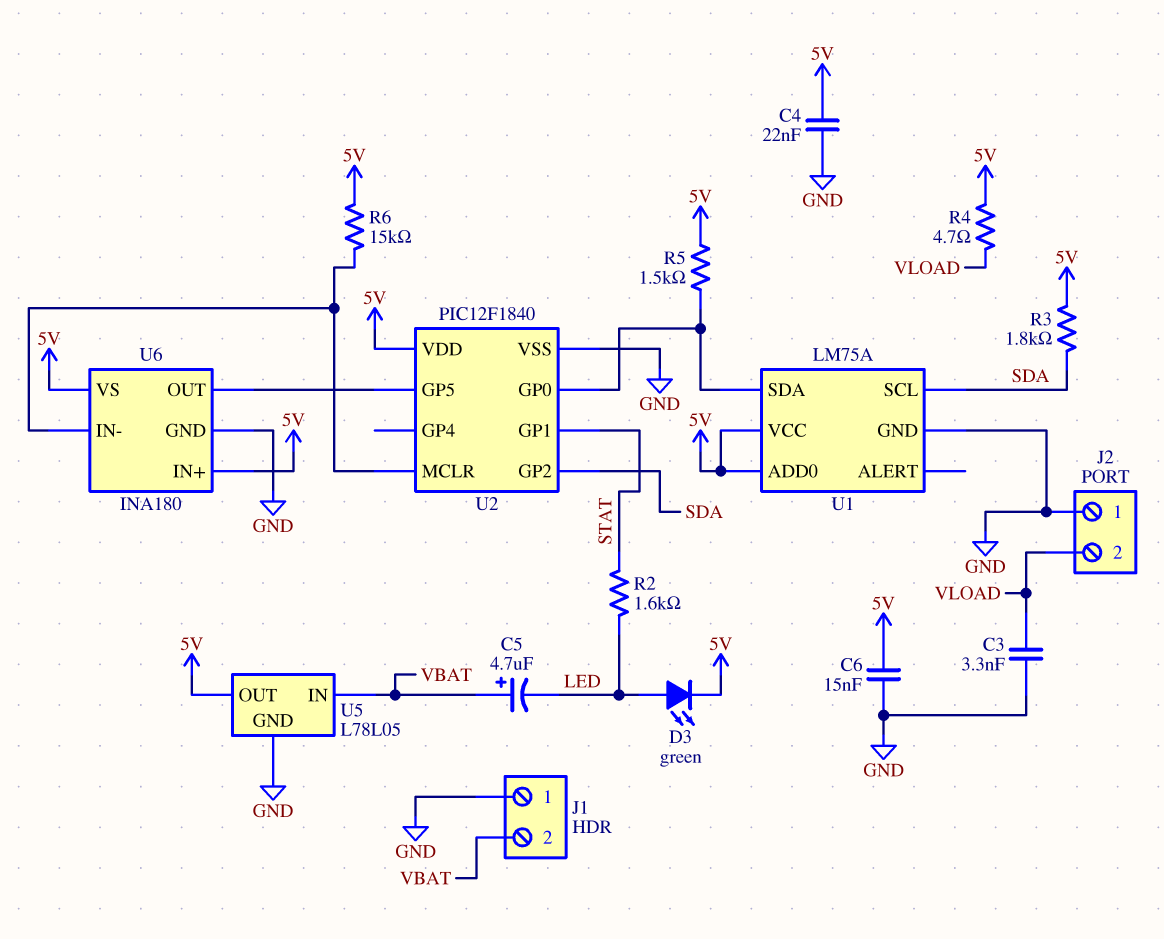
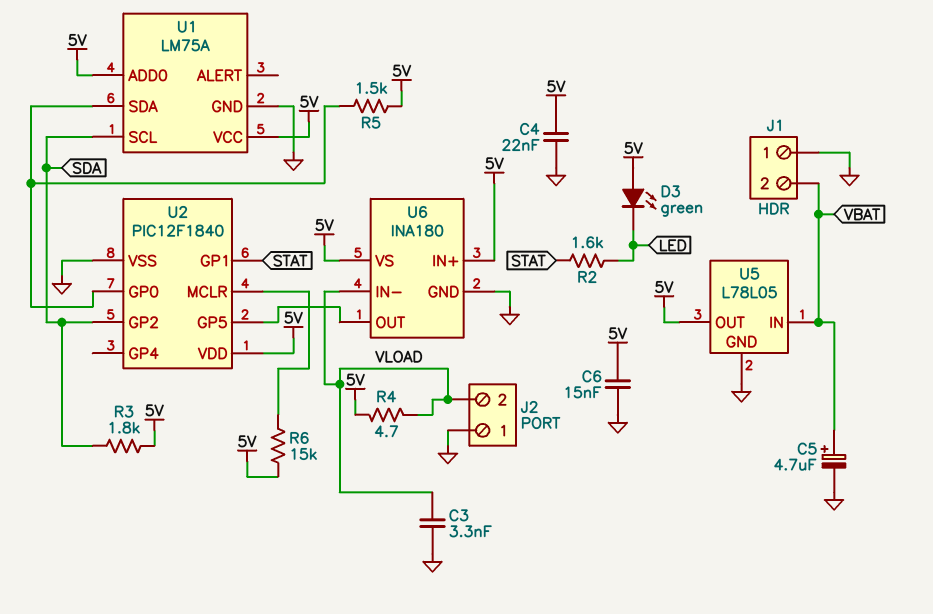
C5: 4.7uF (plus VBAT, minus LED) -> 4.7uF (plus VBAT, minus GND)
D3: LED green (A LED, K 5V) -> LED green (A 5V, K LED)
U6 pin IN-: U2/MCLR -> VLOAD

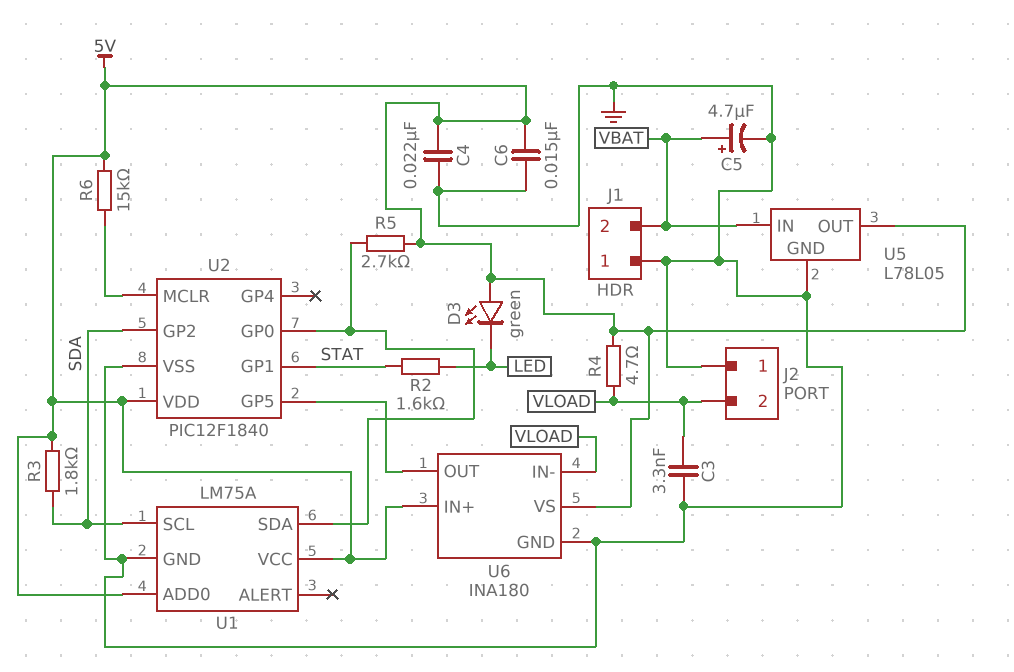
R5: 1.5k (5V, U1/SDA) -> 2.7k (5V, U1/SDA)

